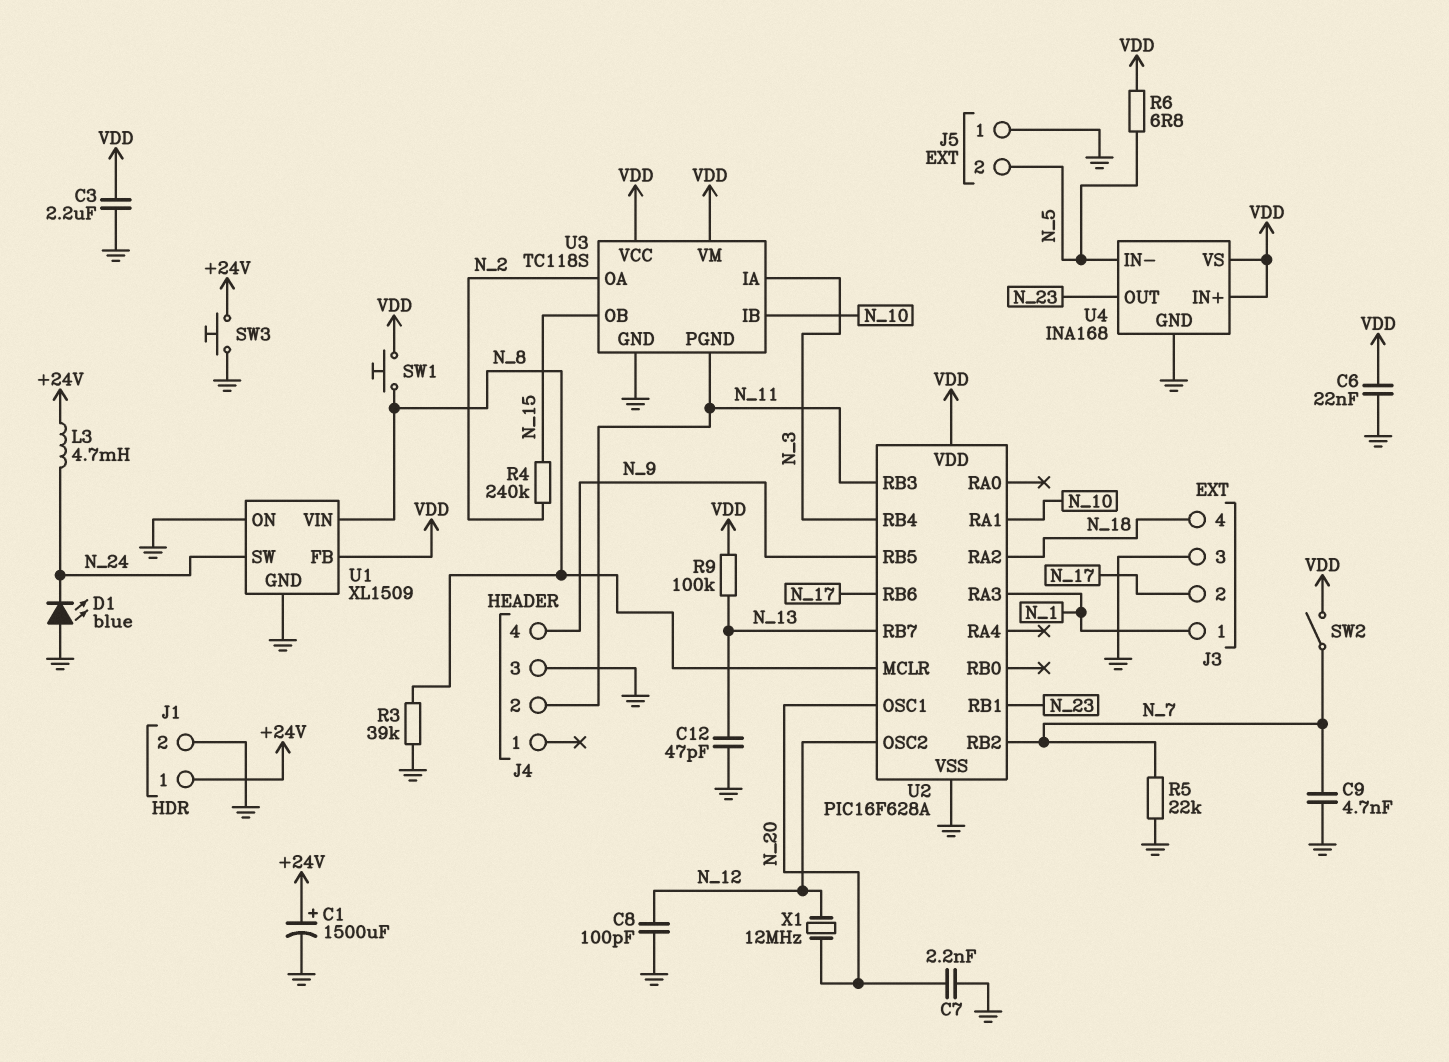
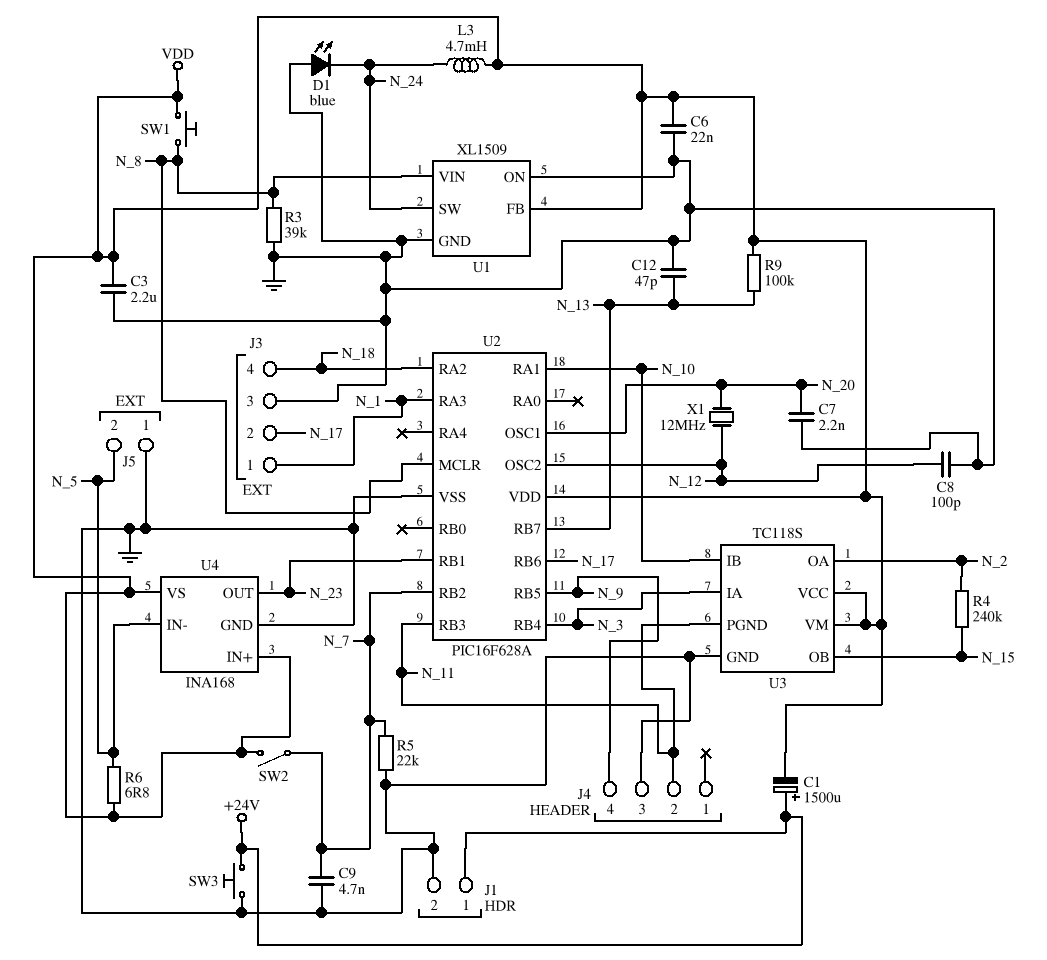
C1: 1500uF (plus +24V, minus GND) -> 1500uF (plus +24V, minus VDD)
L3: 4.7mH (+24V, N_24) -> 4.7mH (N_24, VDD)

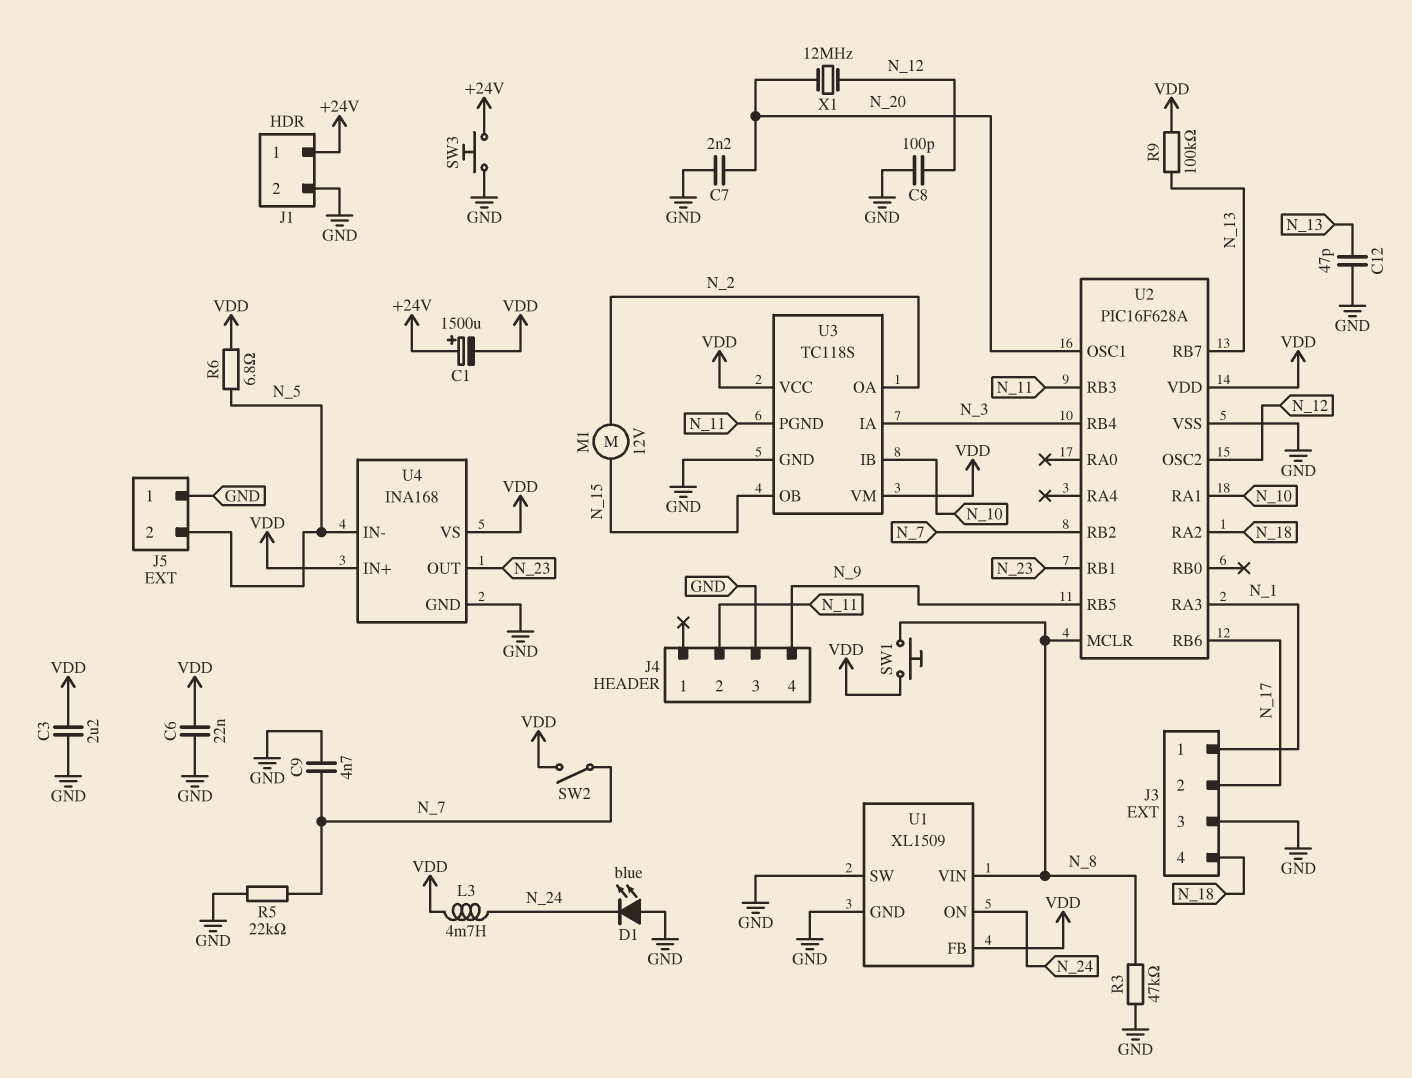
M1: none -> motor 12V (N_2, N_15)
R3: 39k (GND, N_8) -> 47k (GND, N_8)
R4: 240k (N_2, N_15) -> none
U1 pin ON: GND -> N_24
U1 pin SW: N_24 -> GND

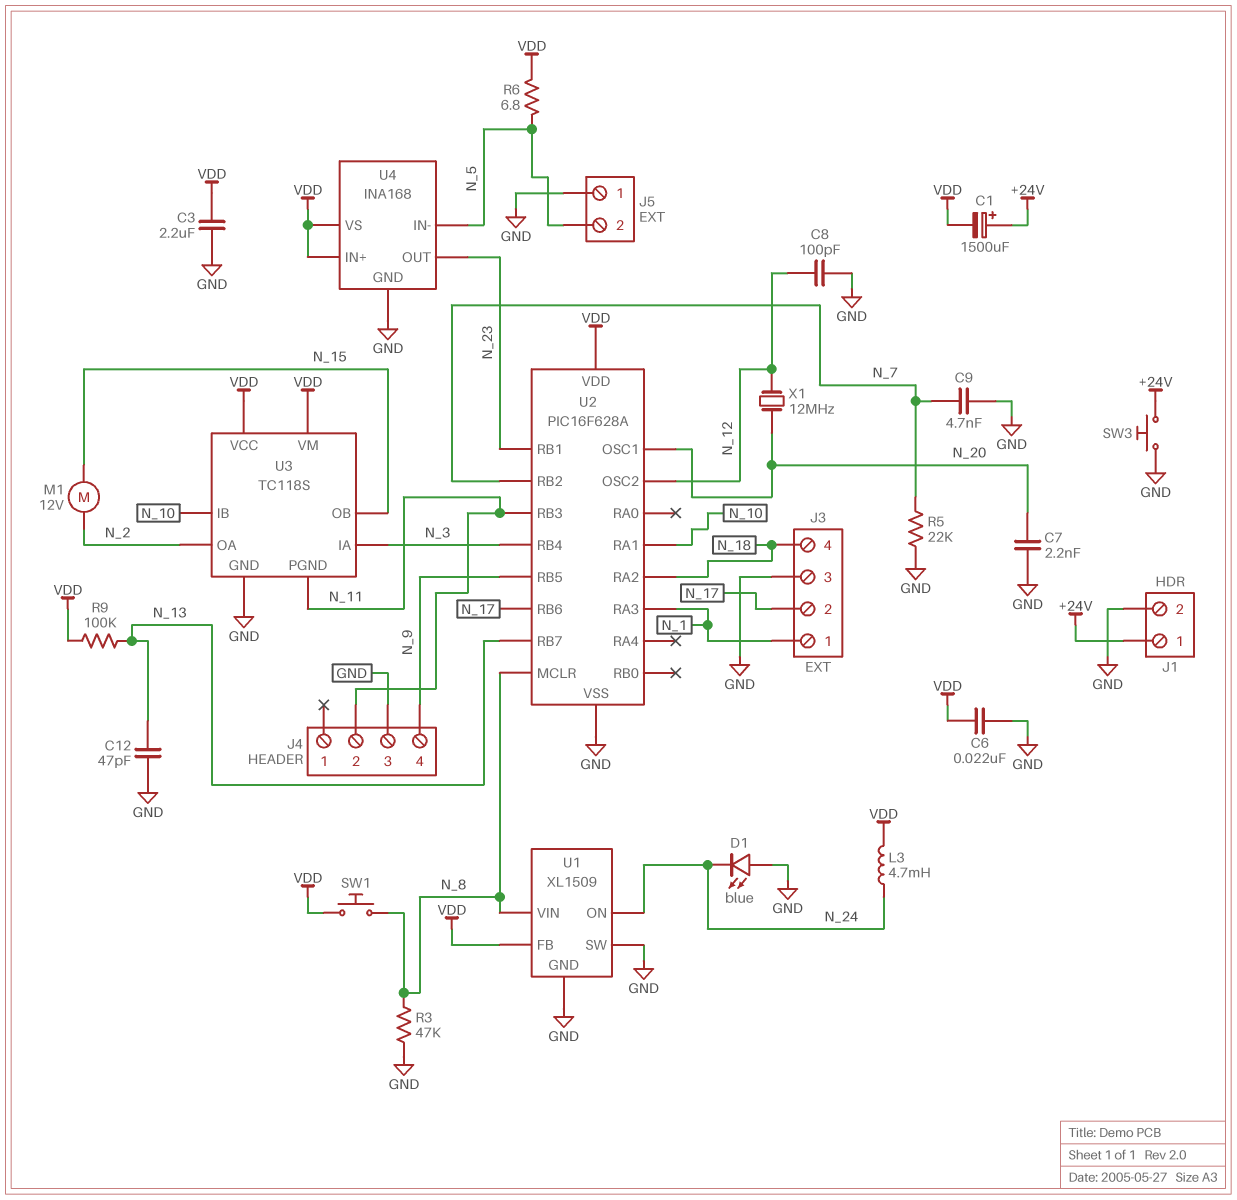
SW2: switch (N_7, VDD) -> none

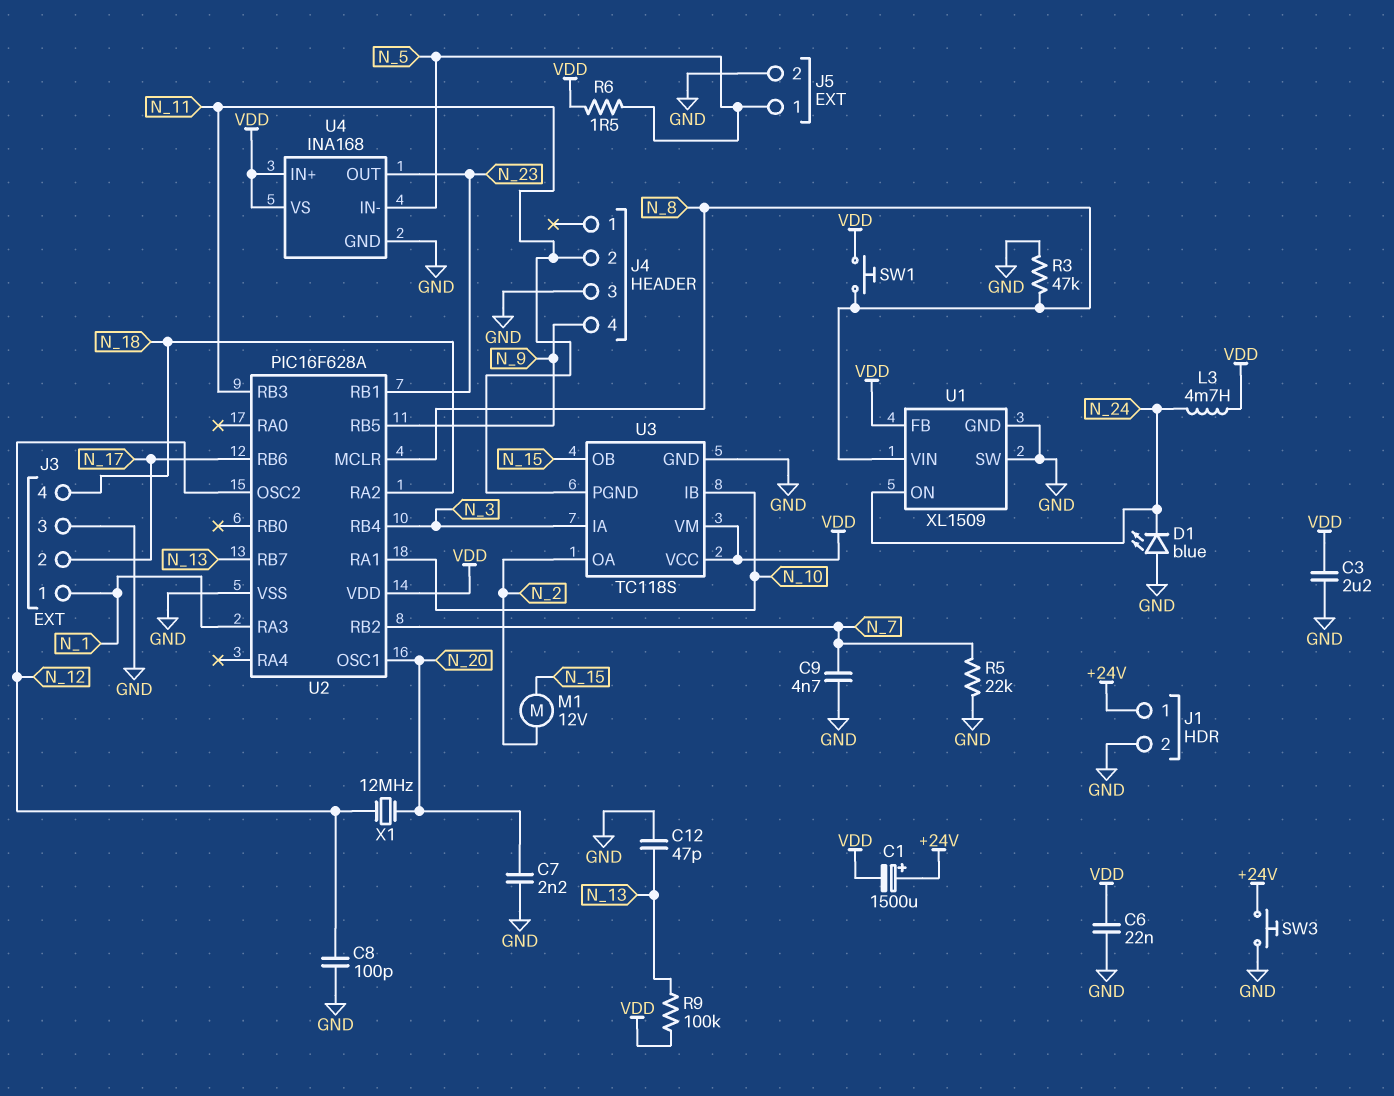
J5 pin 1: GND -> N_5
J5 pin 2: N_5 -> GND
R6: 6.8 (N_5, VDD) -> 1.5 (N_5, VDD)

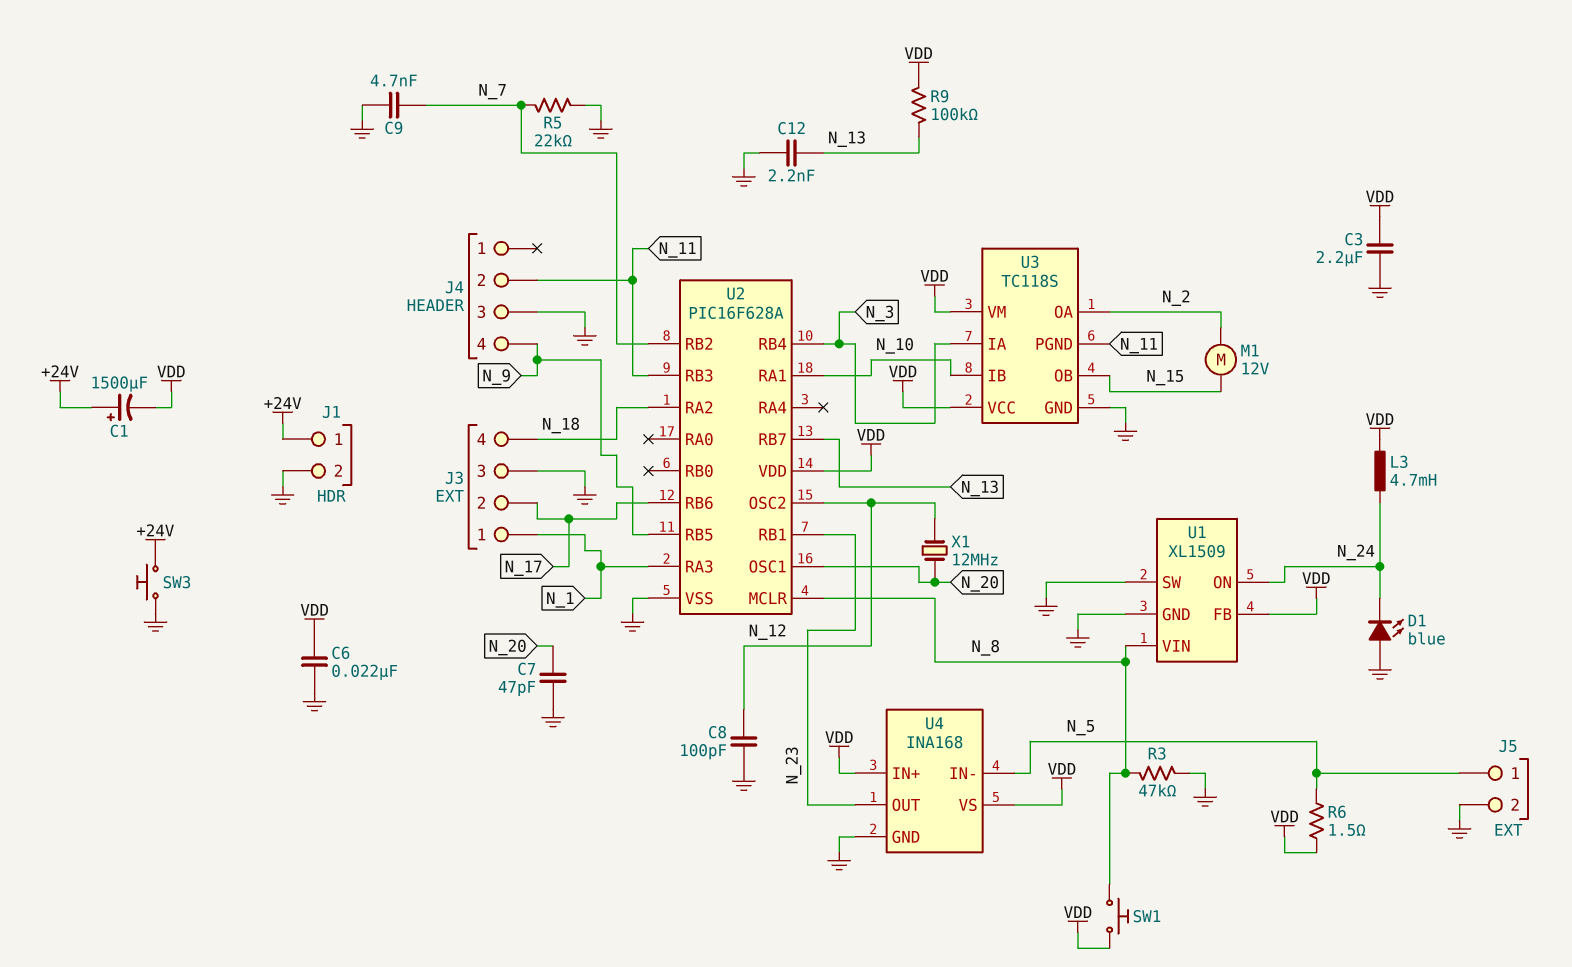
C7: 2.2nF (GND, N_20) -> 47pF (GND, N_20)
C12: 47pF (GND, N_13) -> 2.2nF (GND, N_13)

